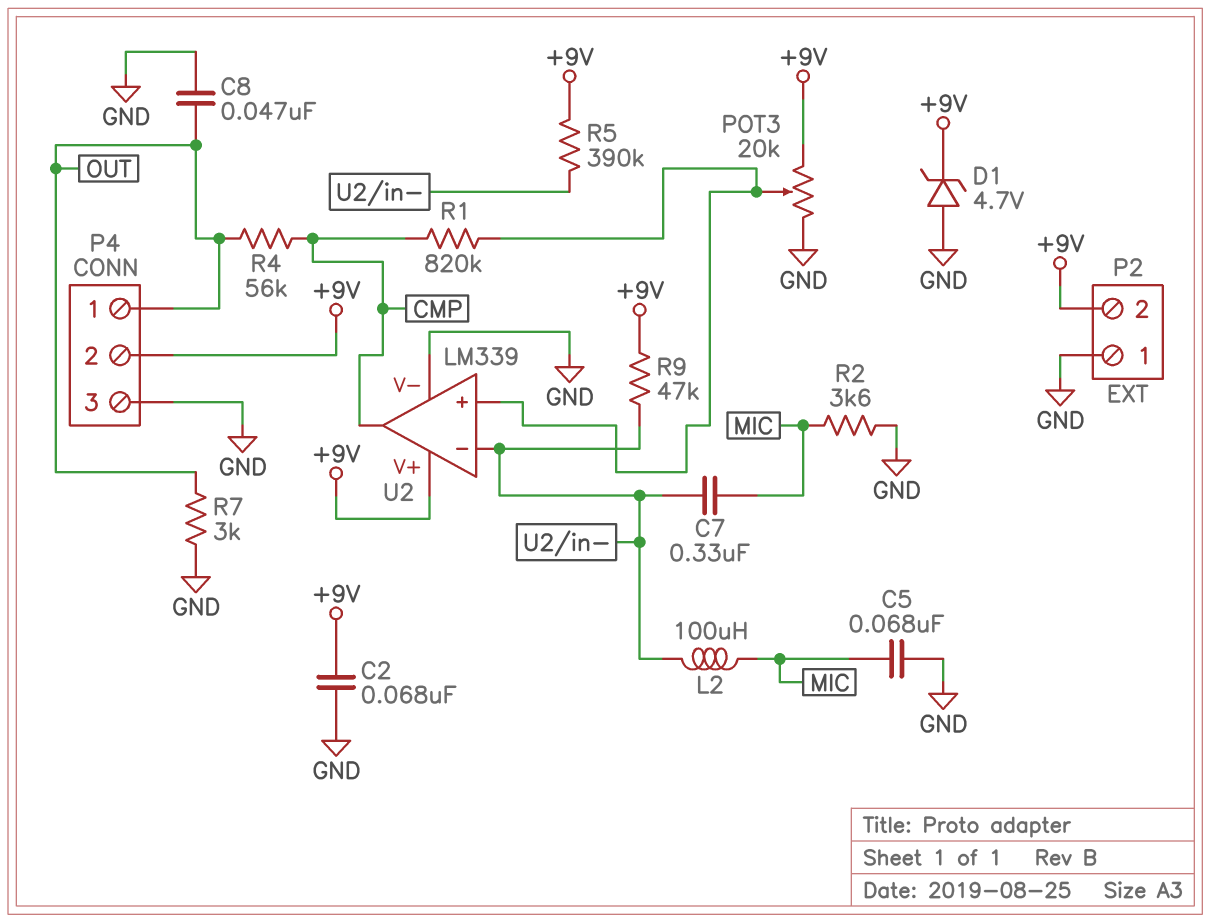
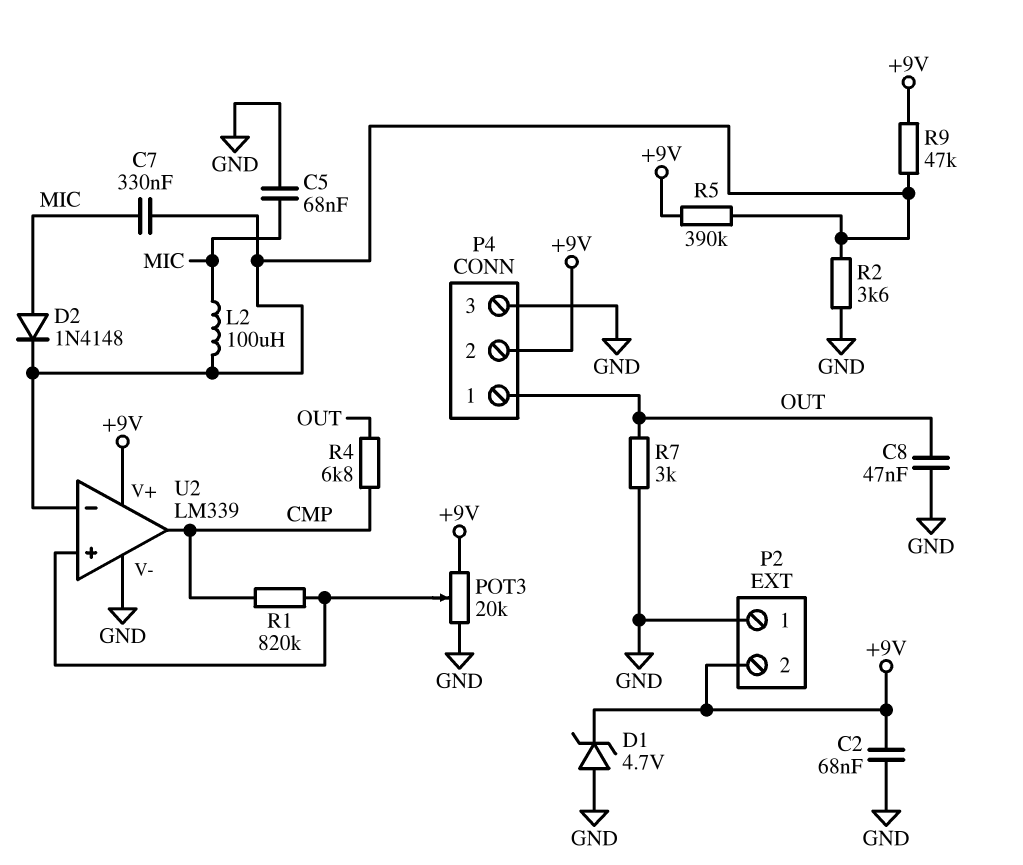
D2: none -> diode 1N4148 (A MIC, K U2/in-)
R2: 3.6k (GND, MIC) -> 3.6k (GND, U2/in-)
R4: 56k (CMP, OUT) -> 6.8k (CMP, OUT)

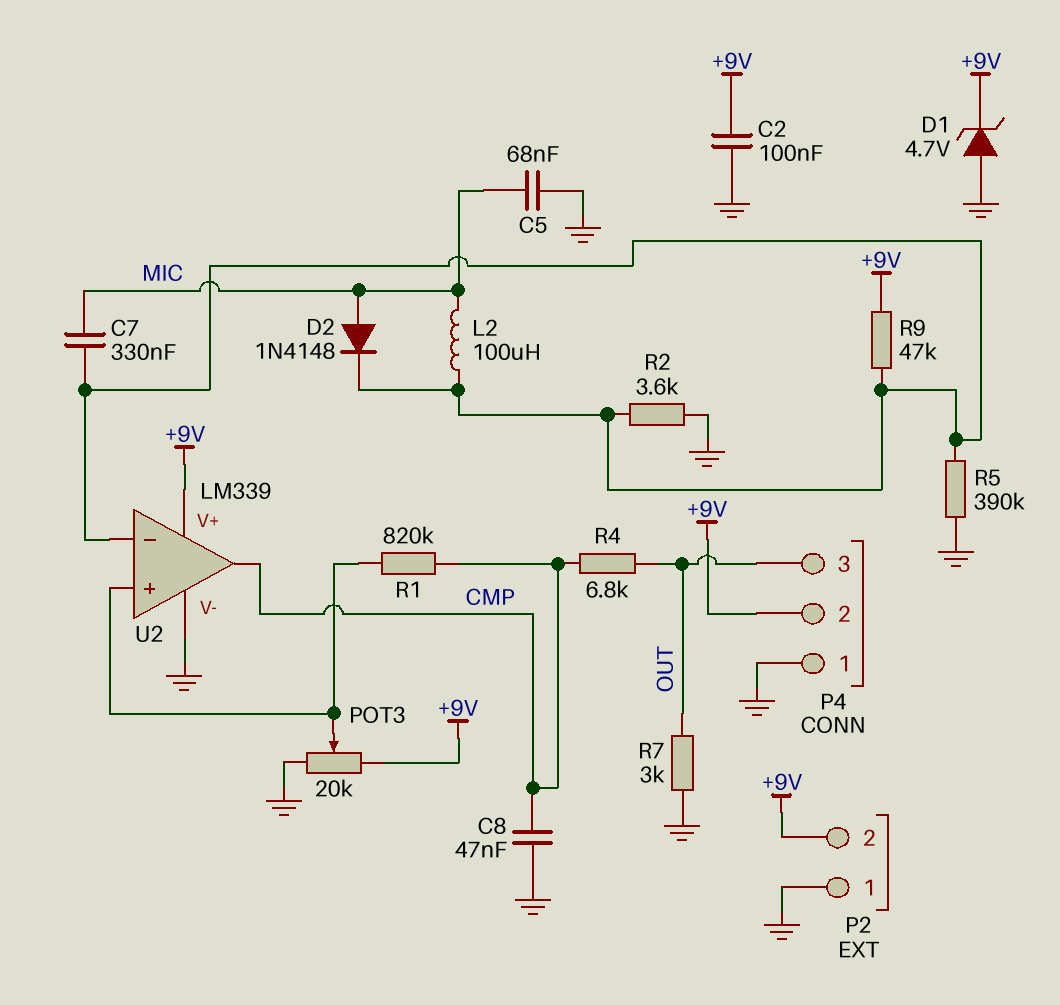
C2: 68nF (+9V, GND) -> 100nF (+9V, GND)
C8: 47nF (GND, OUT) -> 47nF (CMP, GND)
P4 pin 1: OUT -> GND
P4 pin 3: GND -> OUT
R5: 390k (+9V, U2/in-) -> 390k (GND, U2/in-)

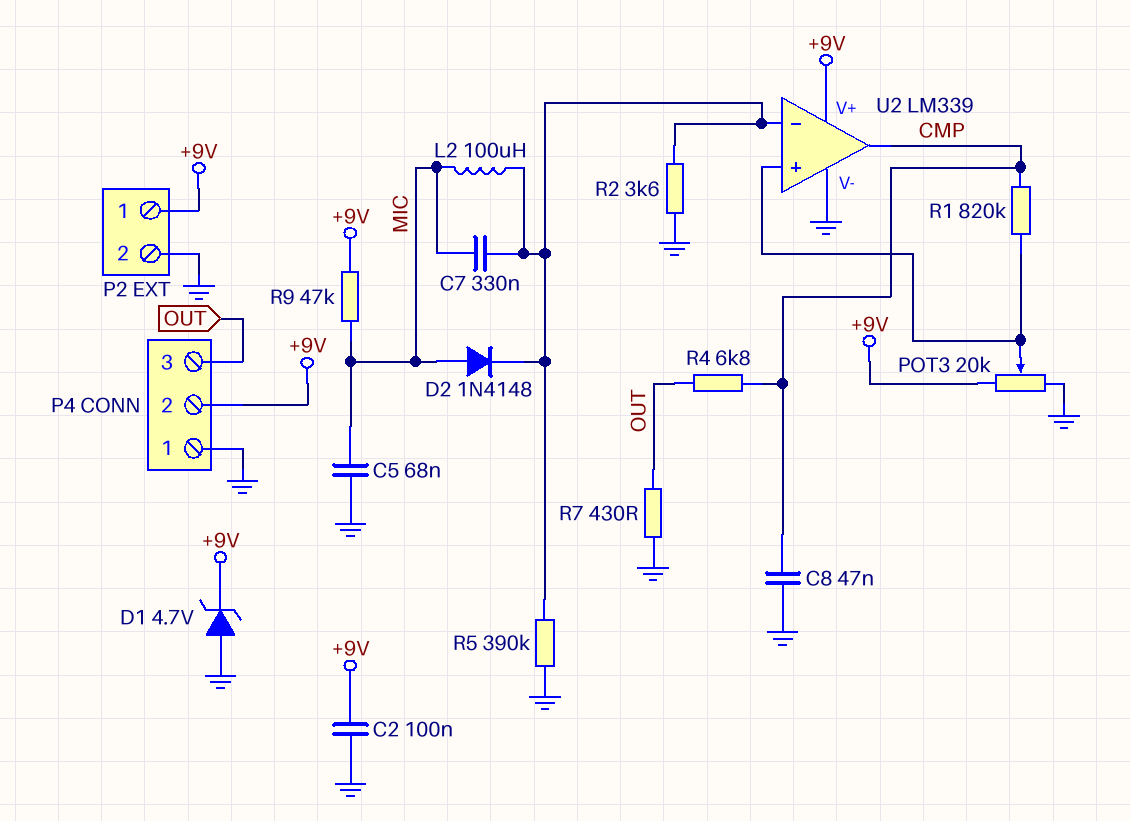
P2 pin 1: GND -> +9V
P2 pin 2: +9V -> GND
R7: 3k (GND, OUT) -> 430 (GND, OUT)
R9: 47k (+9V, U2/in-) -> 47k (+9V, MIC)

